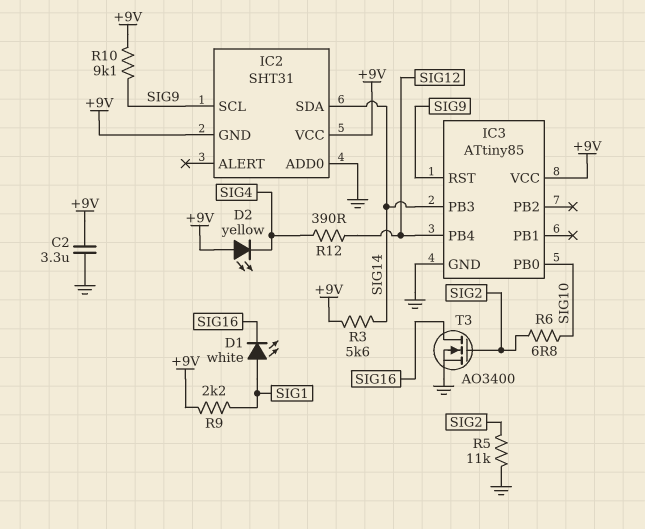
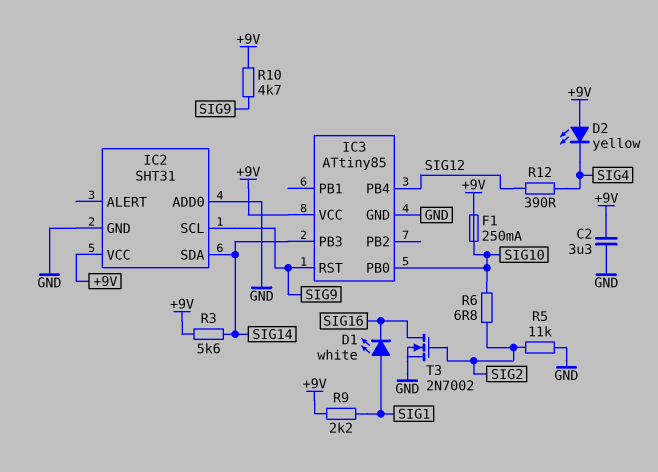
F1: none -> 250mA (+9V, SIG10)
IC2 pin GND: +9V -> GND
R10: 9.1k (+9V, SIG9) -> 4.7k (+9V, SIG9)
T3: NMOS AO3400 (G SIG2, D SIG16, S GND) -> NMOS 2N7002 (G SIG2, D SIG16, S GND)

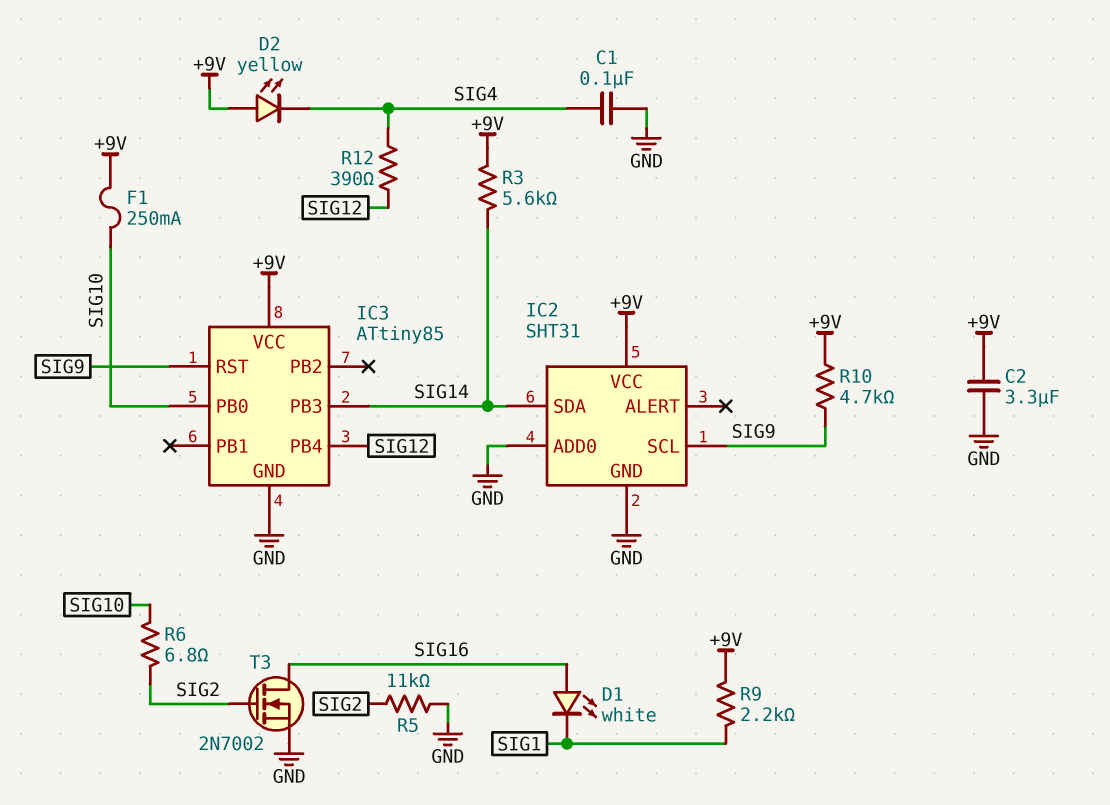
C1: none -> 100nF (GND, SIG4)
D1: LED white (A SIG1, K SIG16) -> LED white (A SIG16, K SIG1)

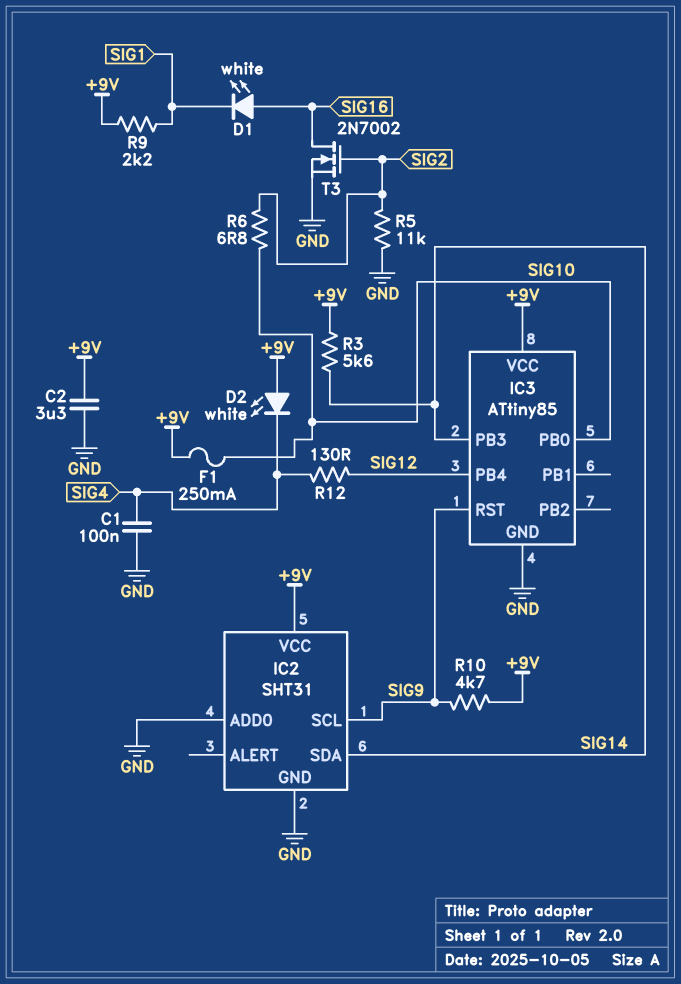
D2: LED yellow (A +9V, K SIG4) -> LED white (A +9V, K SIG4)
R12: 390 (SIG4, SIG12) -> 130 (SIG4, SIG12)

